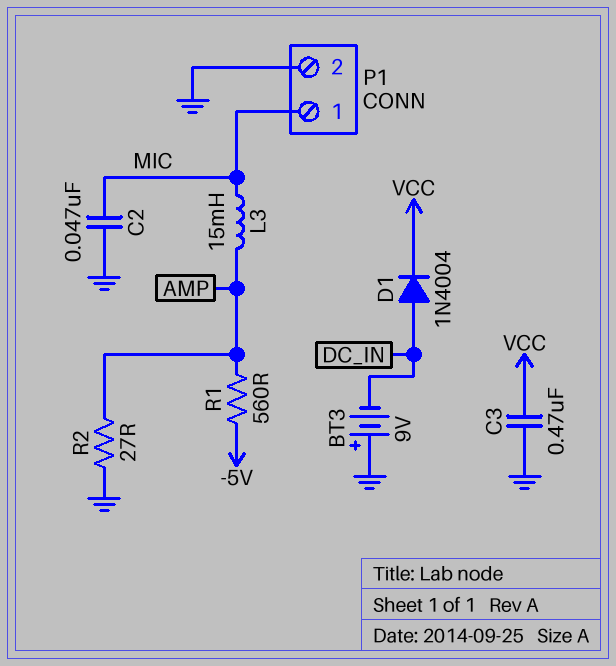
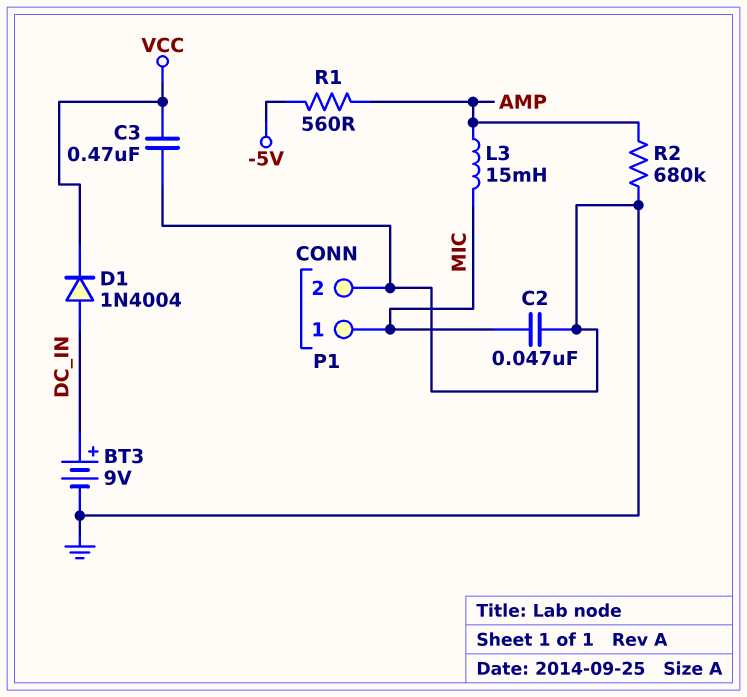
BT3: 9V (plus GND, minus DC_IN) -> 9V (plus DC_IN, minus GND)
R2: 27 (AMP, GND) -> 680k (AMP, GND)

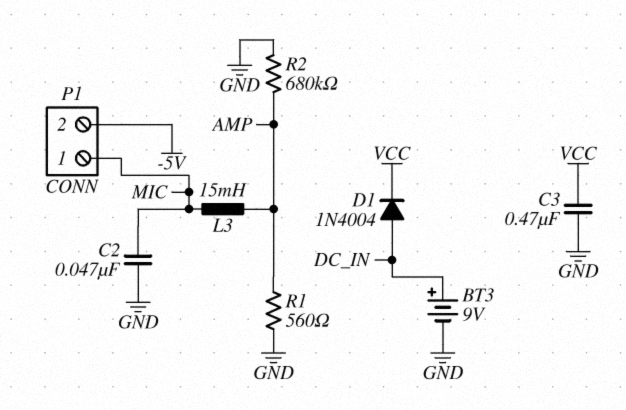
P1 pin 2: GND -> -5V
R1: 560 (-5V, AMP) -> 560 (AMP, GND)

